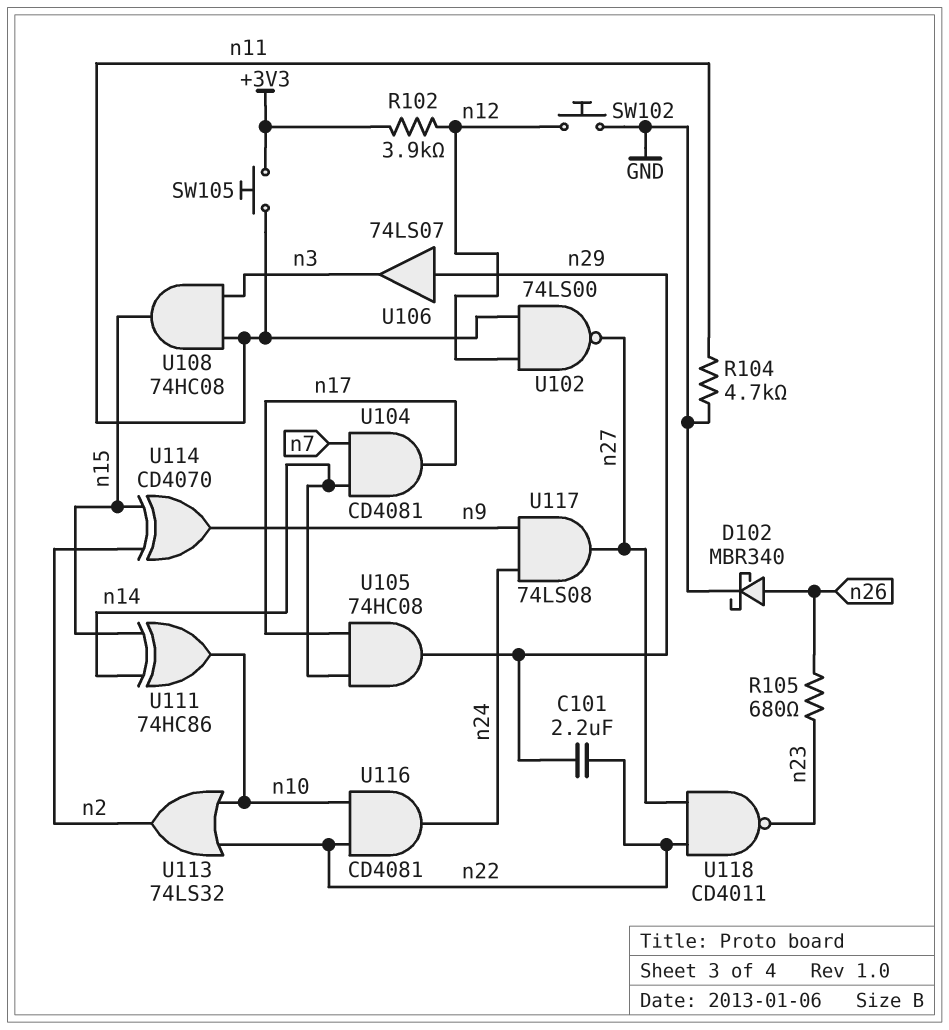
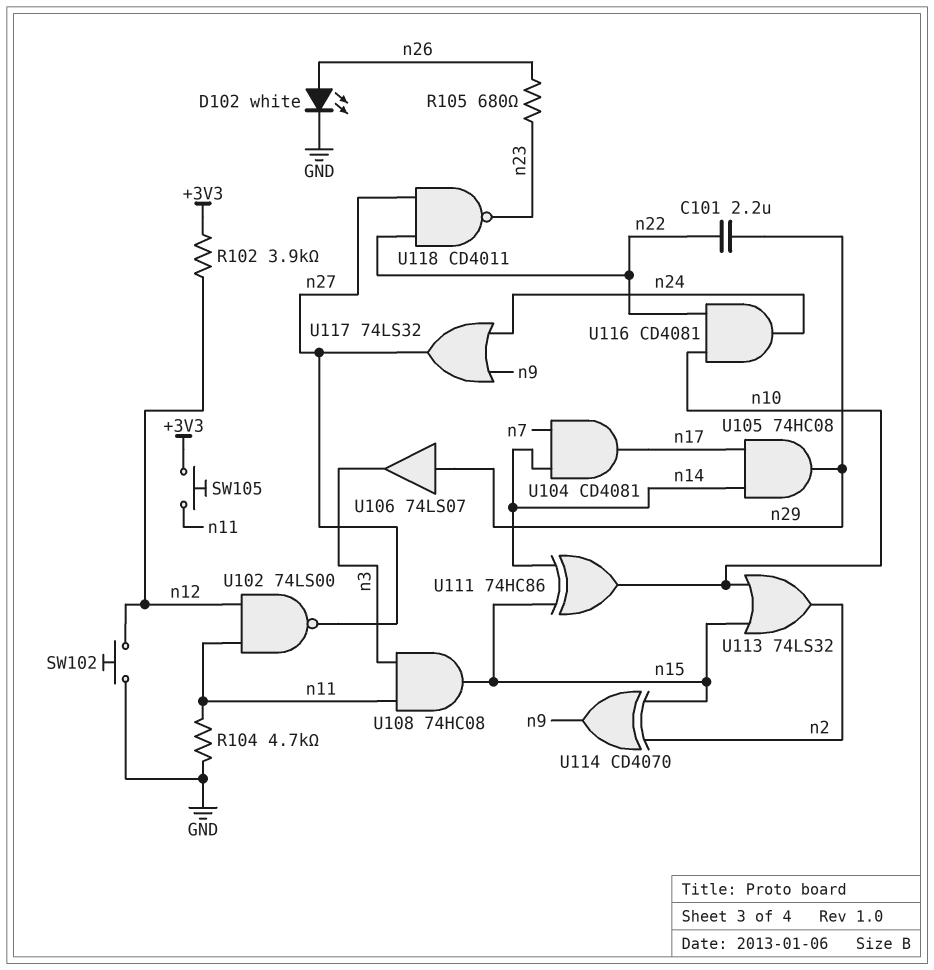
D102: schottky MBR340 (A n26, K GND) -> LED white (A n26, K GND)
U113: OR 74LS32 (in n10, in n22, out n2) -> OR 74LS32 (in n10, in n15, out n2)
U117: AND 74LS08 (in n9, in n24, out n27) -> OR 74LS32 (in n9, in n24, out n27)

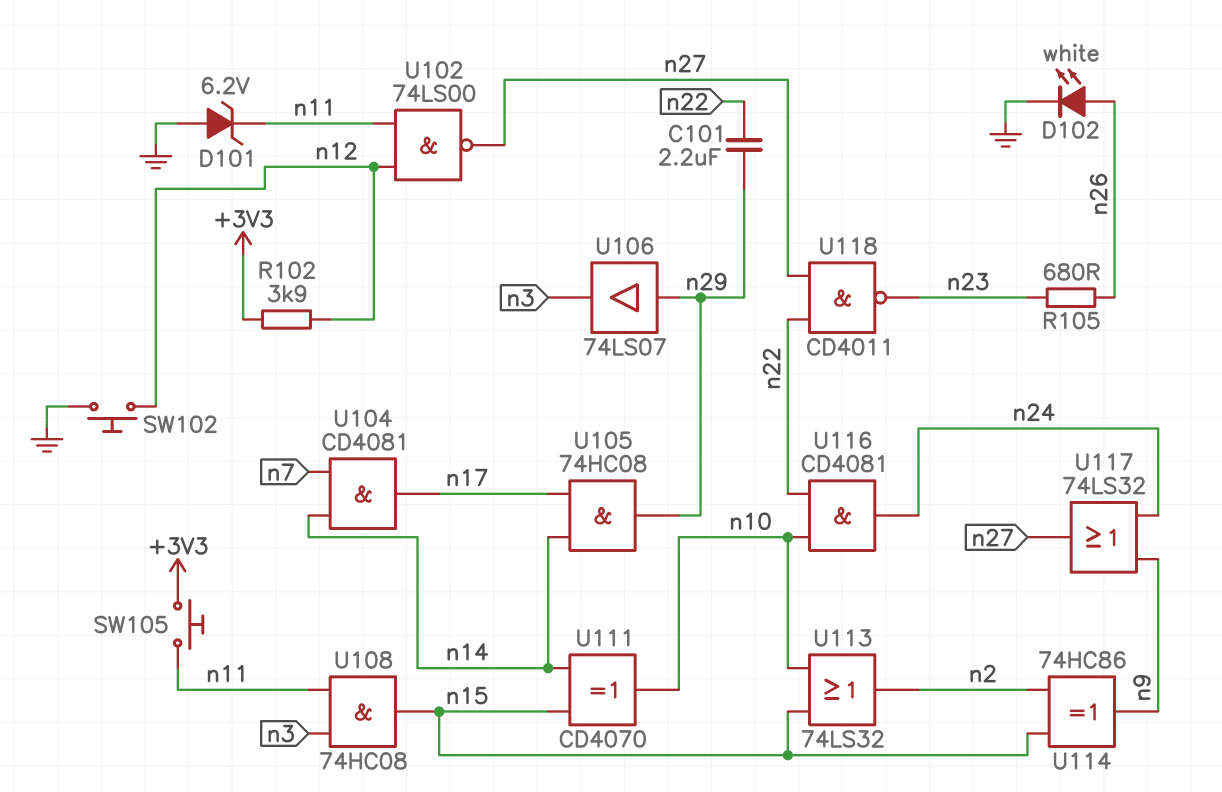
D101: none -> zener 6.2V (A GND, K n11)
R104: 4.7k (GND, n11) -> none
U111: XOR 74HC86 (in n14, in n15, out n10) -> XOR CD4070 (in n14, in n15, out n10)
U114: XOR CD4070 (in n2, in n15, out n9) -> XOR 74HC86 (in n2, in n15, out n9)

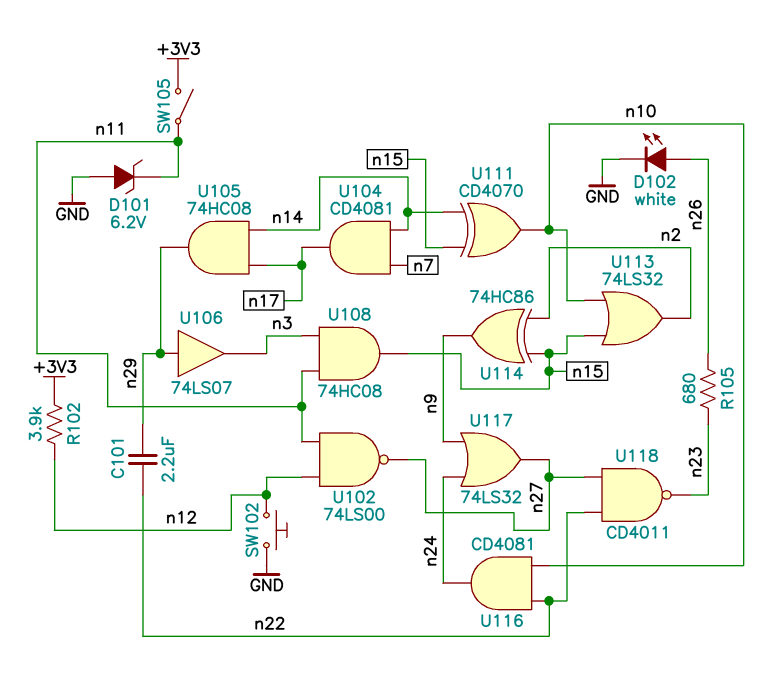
SW105: button (+3V3, n11) -> switch (+3V3, n11)

